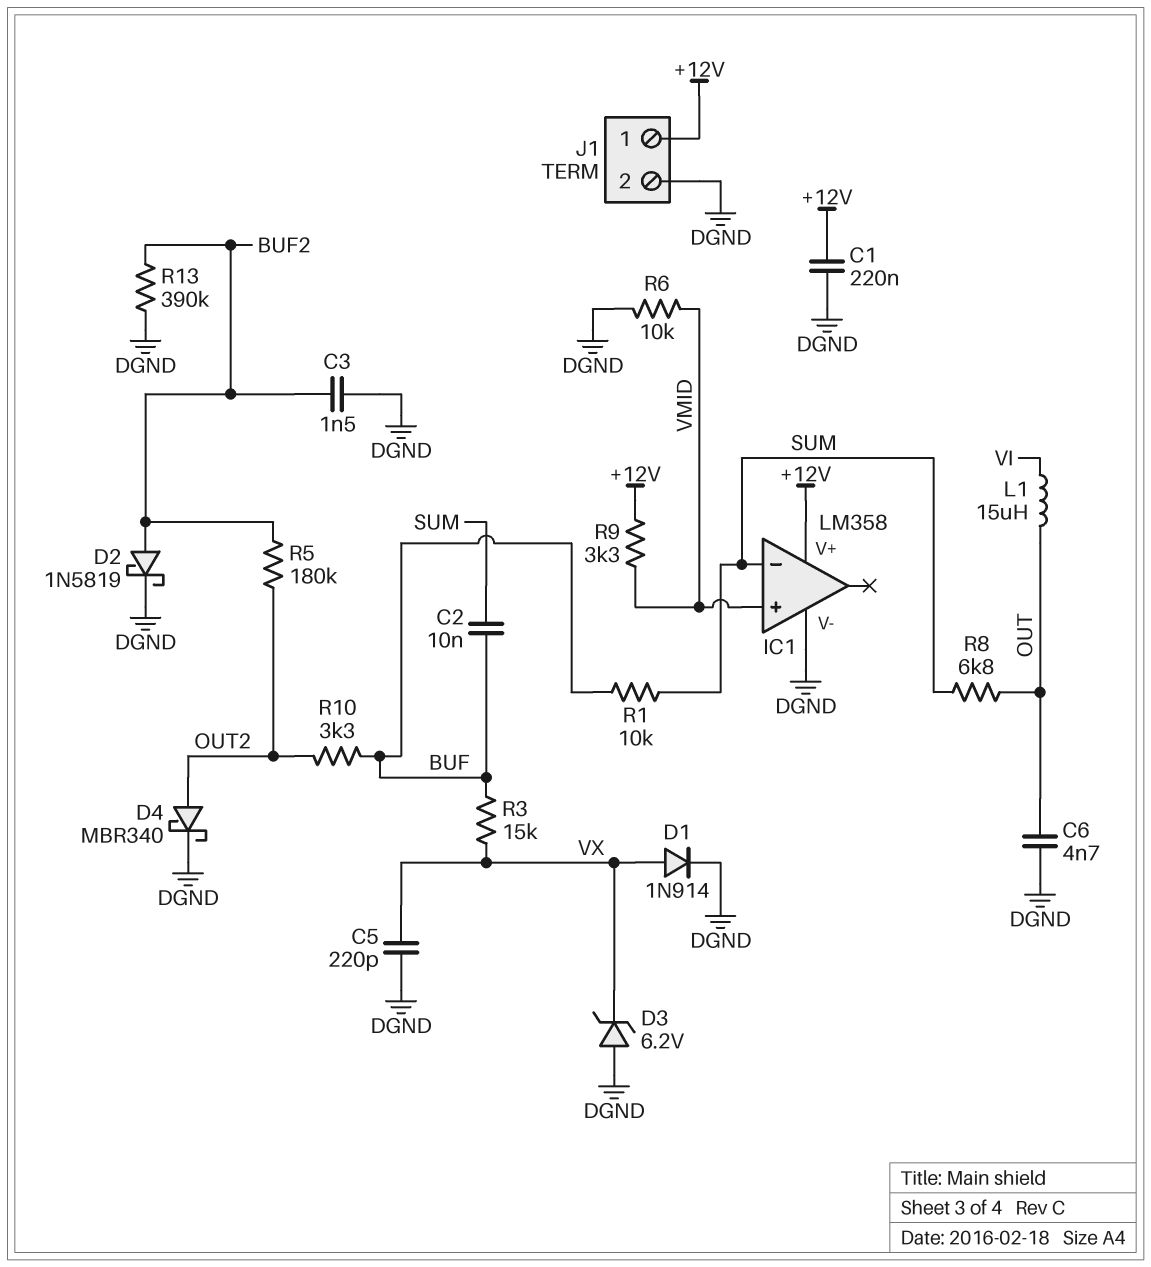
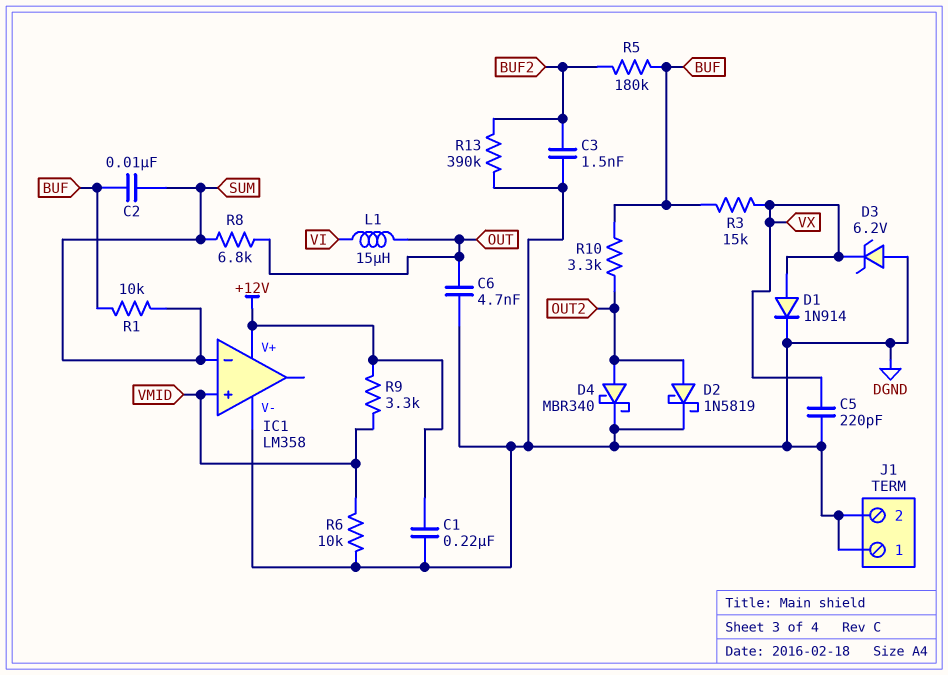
D2: schottky 1N5819 (A BUF2, K DGND) -> schottky 1N5819 (A OUT2, K DGND)
J1 pin 1: +12V -> DGND
R5: 180k (BUF2, OUT2) -> 180k (BUF, BUF2)

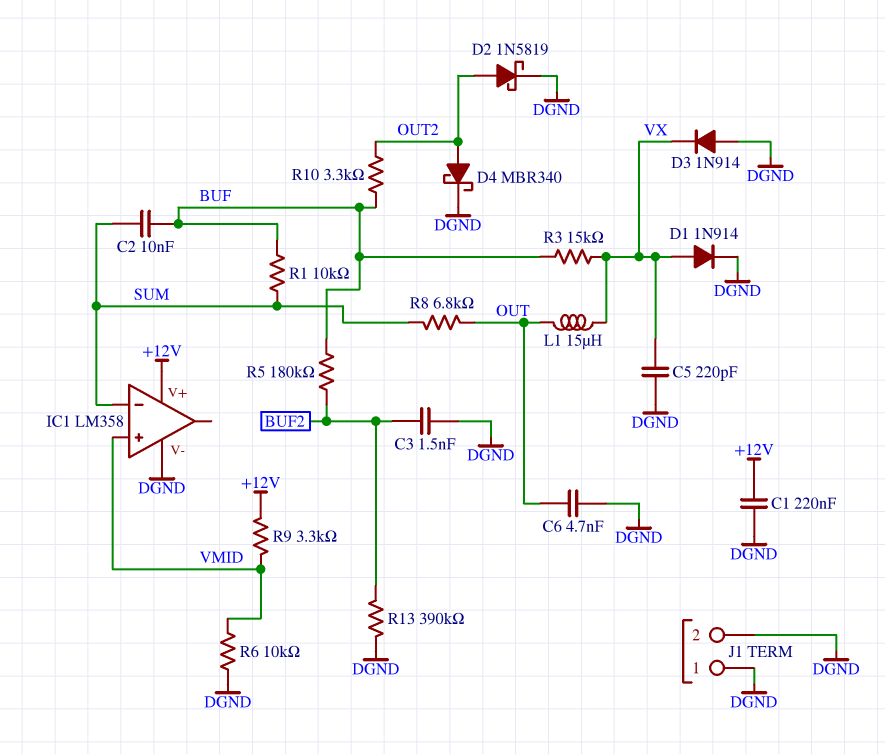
D3: zener 6.2V (A DGND, K VX) -> diode 1N914 (A DGND, K VX)
L1: 15uH (OUT, VI) -> 15uH (OUT, VX)

